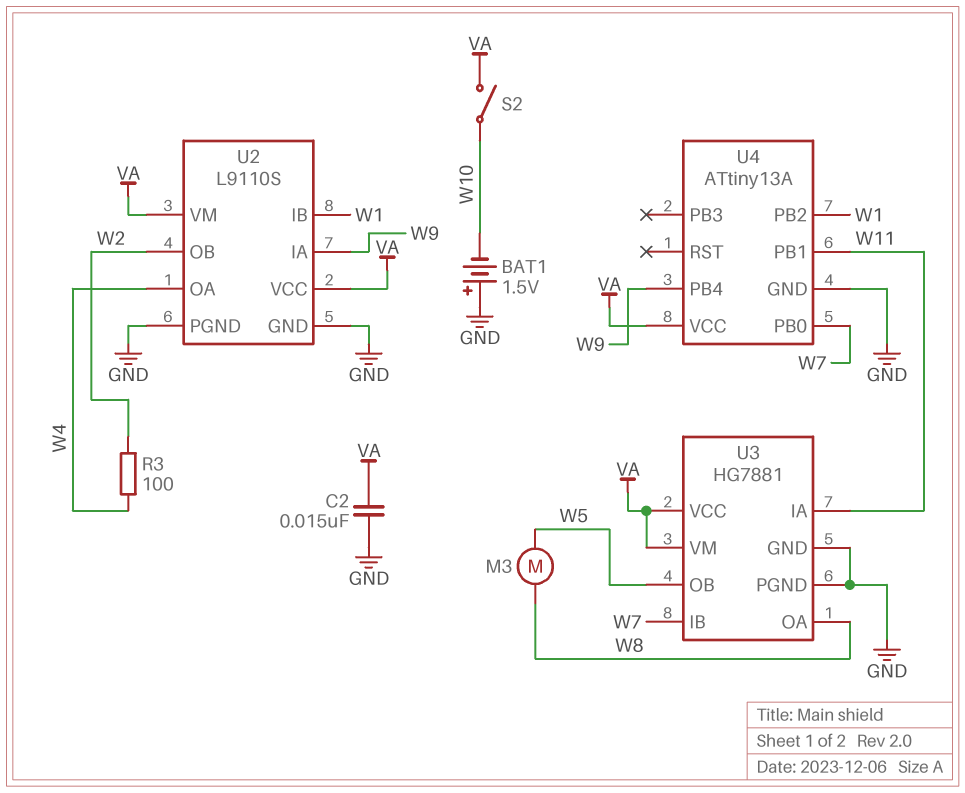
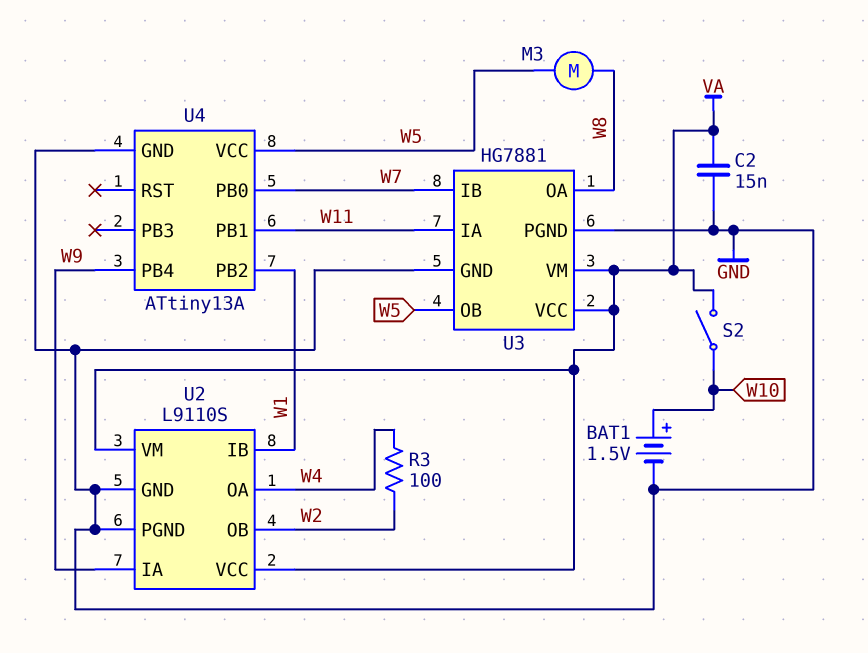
BAT1: 1.5V (plus GND, minus W10) -> 1.5V (plus W10, minus GND)
U4 pin VCC: VA -> W5

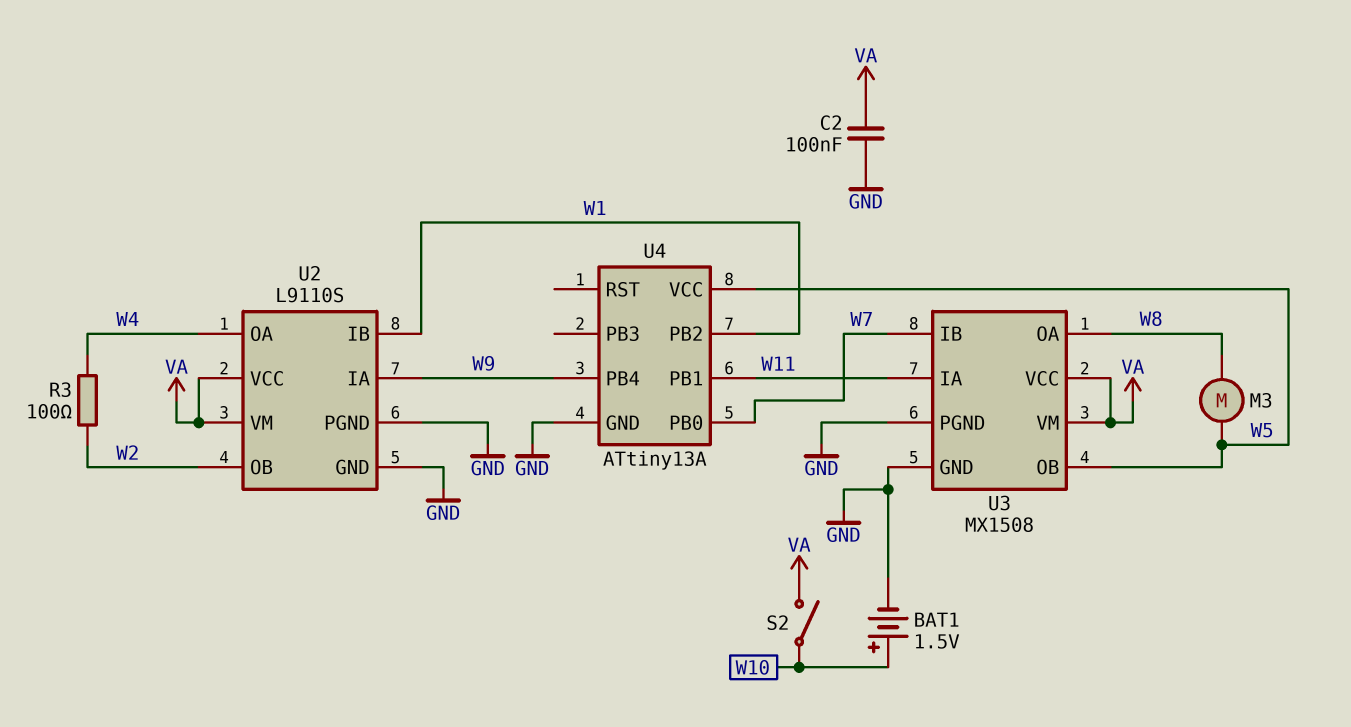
C2: 15nF (GND, VA) -> 100nF (GND, VA)
U3: HG7881 -> MX1508

